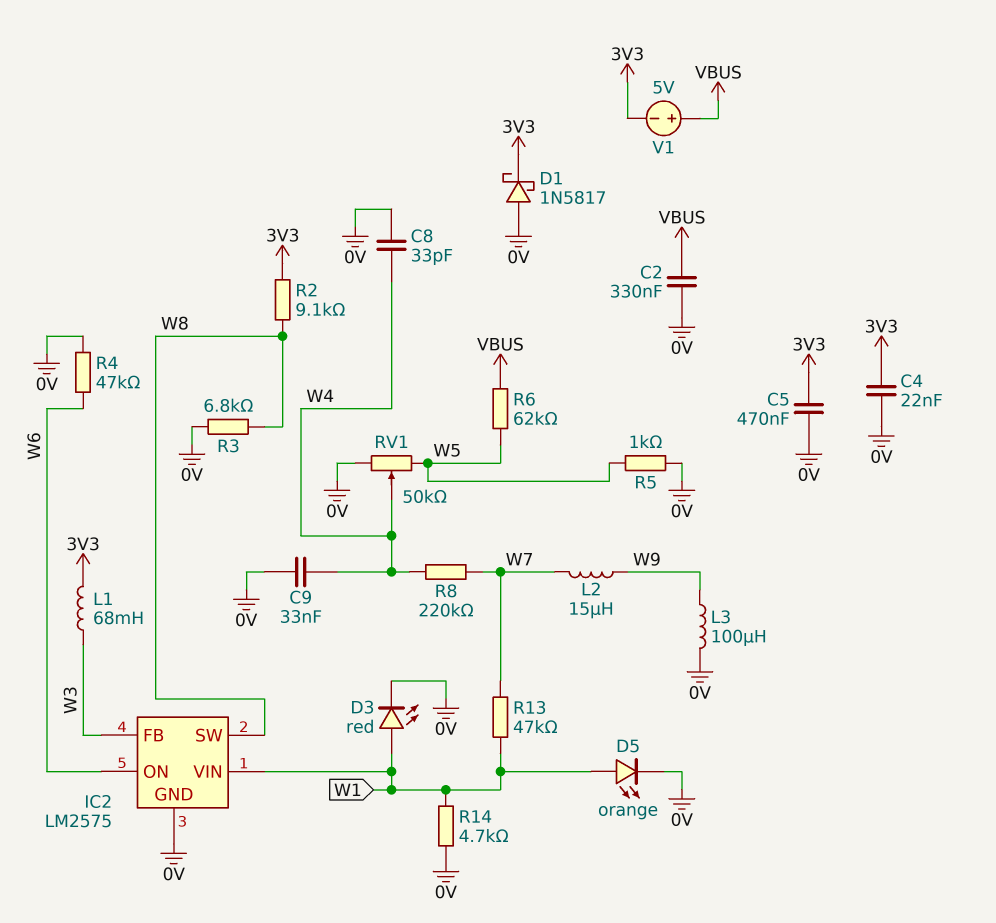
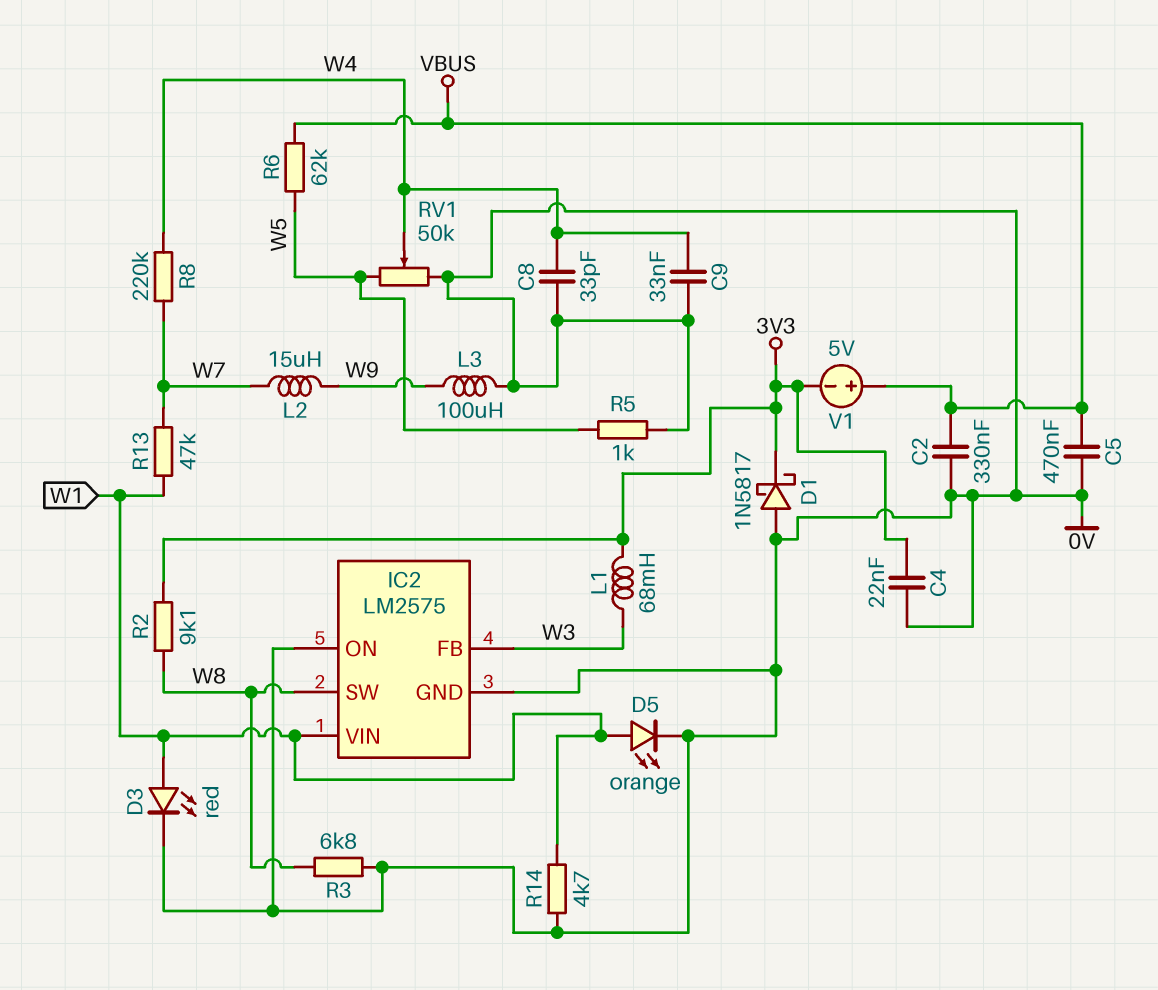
C5: 470nF (0V, 3V3) -> 470nF (0V, VBUS)
IC2 pin ON: W6 -> 0V
R4: 47k (0V, W6) -> none

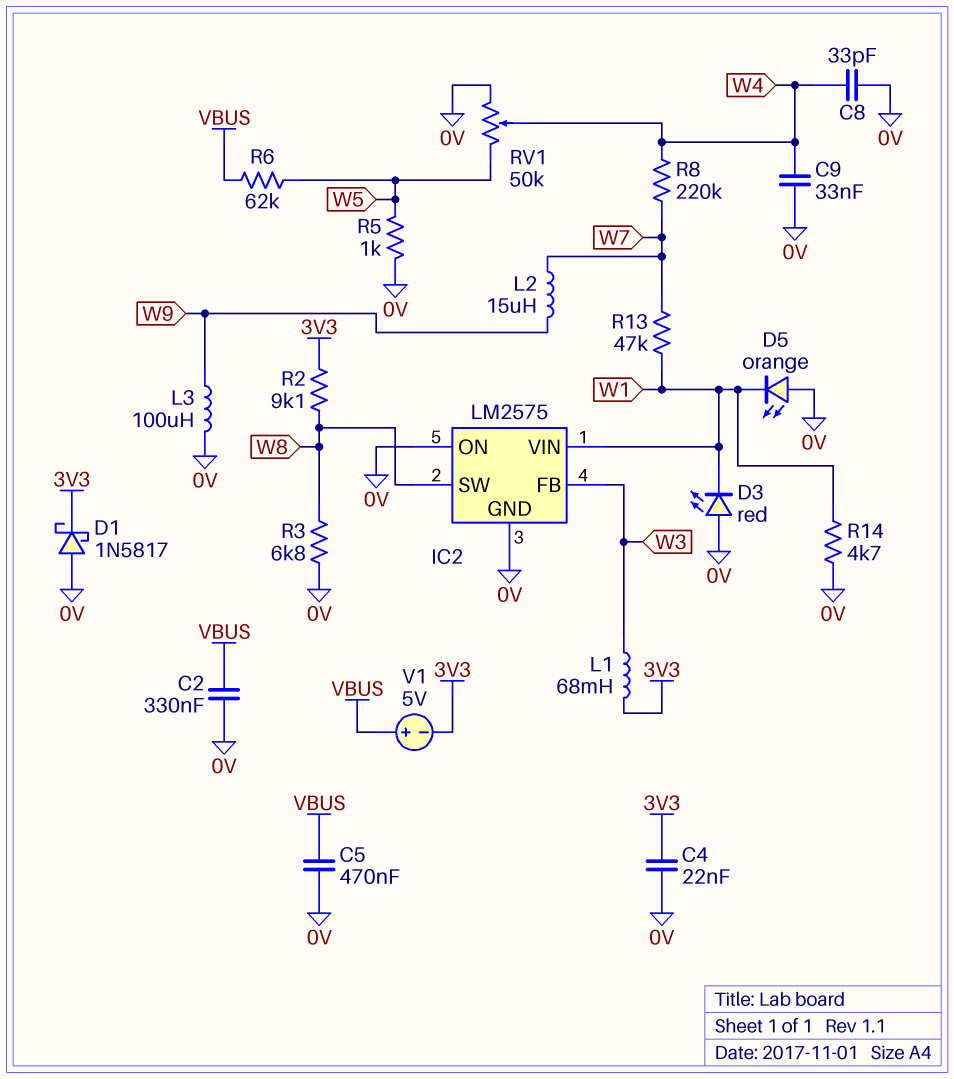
D3: LED red (A W1, K 0V) -> LED red (A 0V, K W1)
D5: LED orange (A W1, K 0V) -> LED orange (A 0V, K W1)

